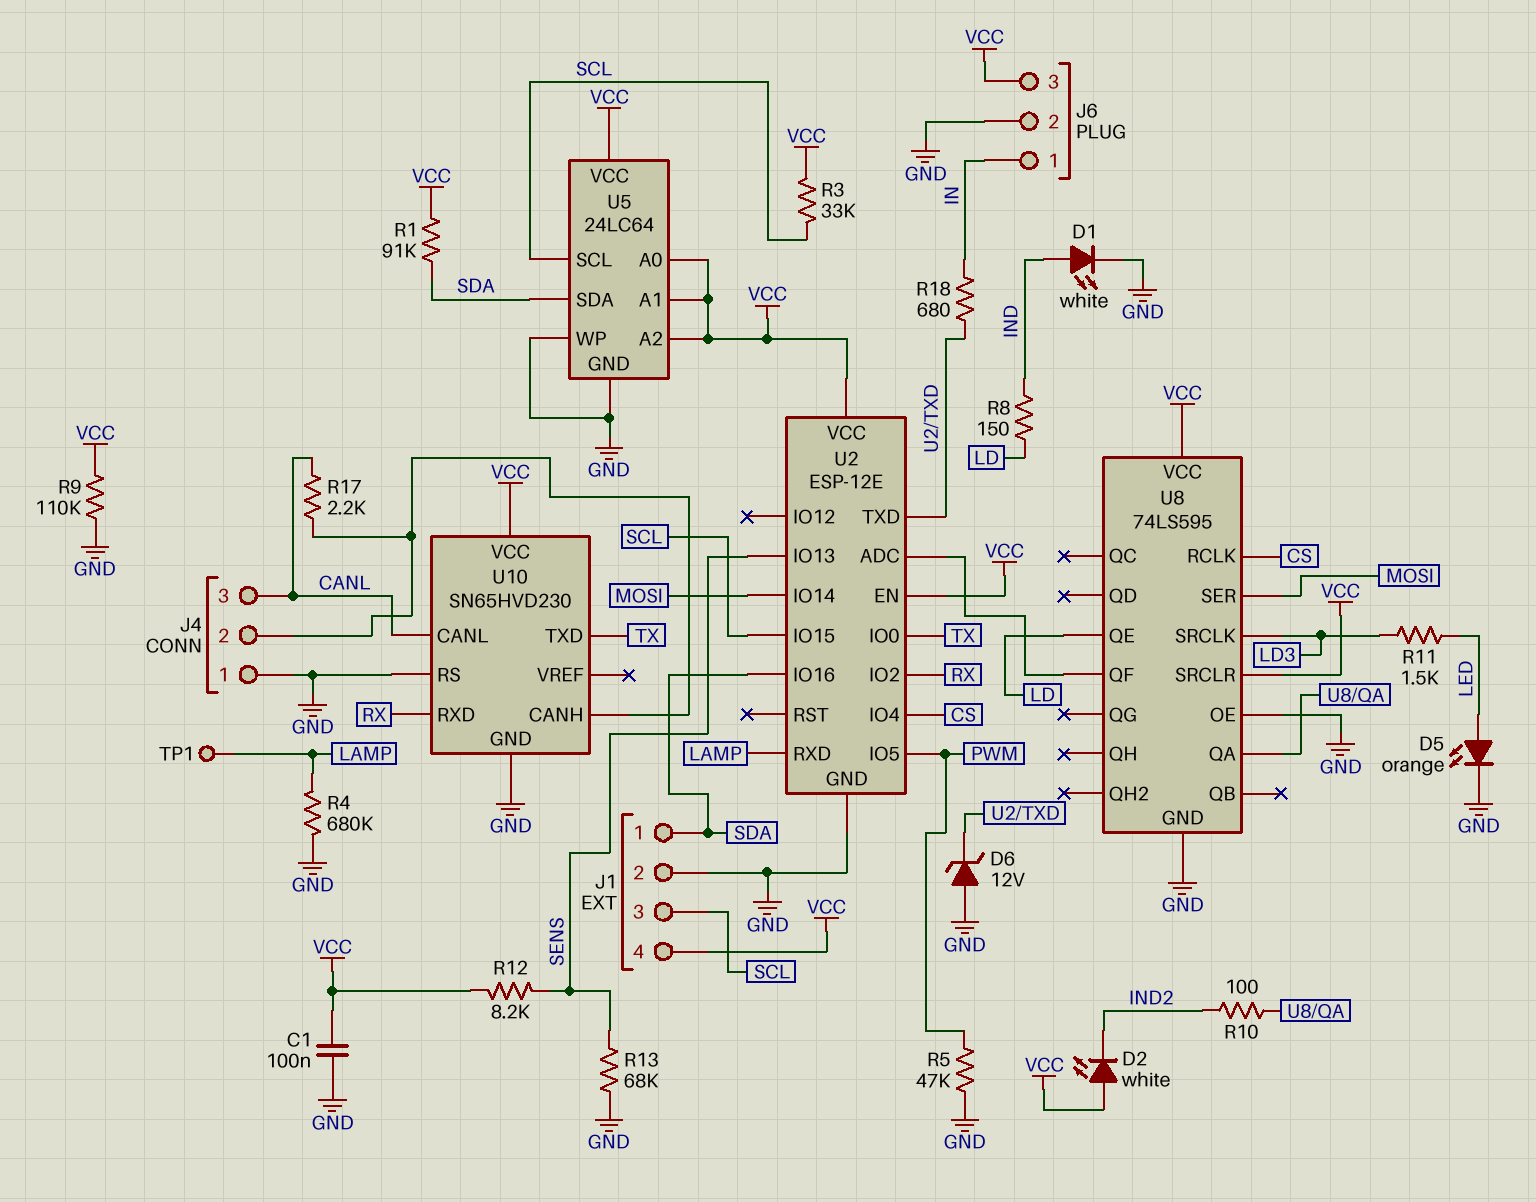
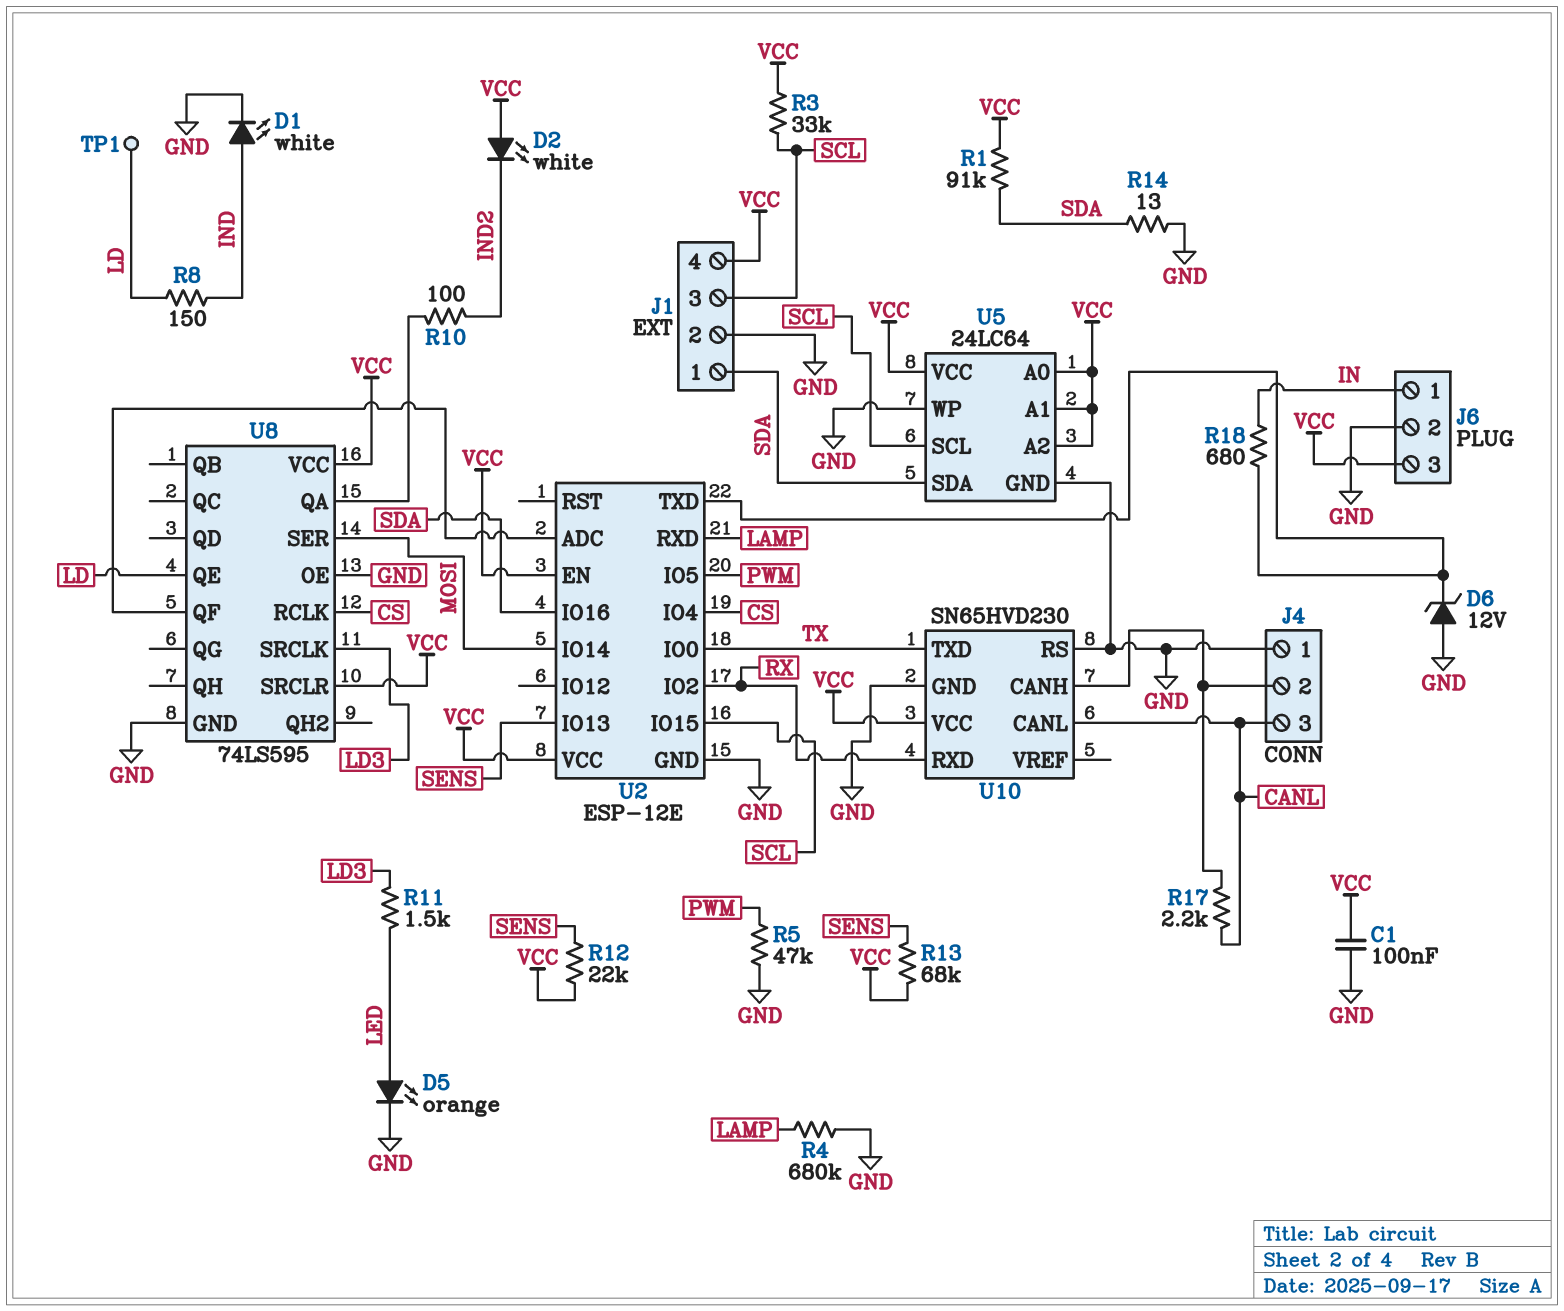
R9: 110k (GND, VCC) -> none
R12: 8.2k (SENS, VCC) -> 22k (SENS, VCC)
R13: 68k (GND, SENS) -> 68k (SENS, VCC)
R14: none -> 13 (GND, SDA)
TP1: test point (LAMP) -> test point (LD)

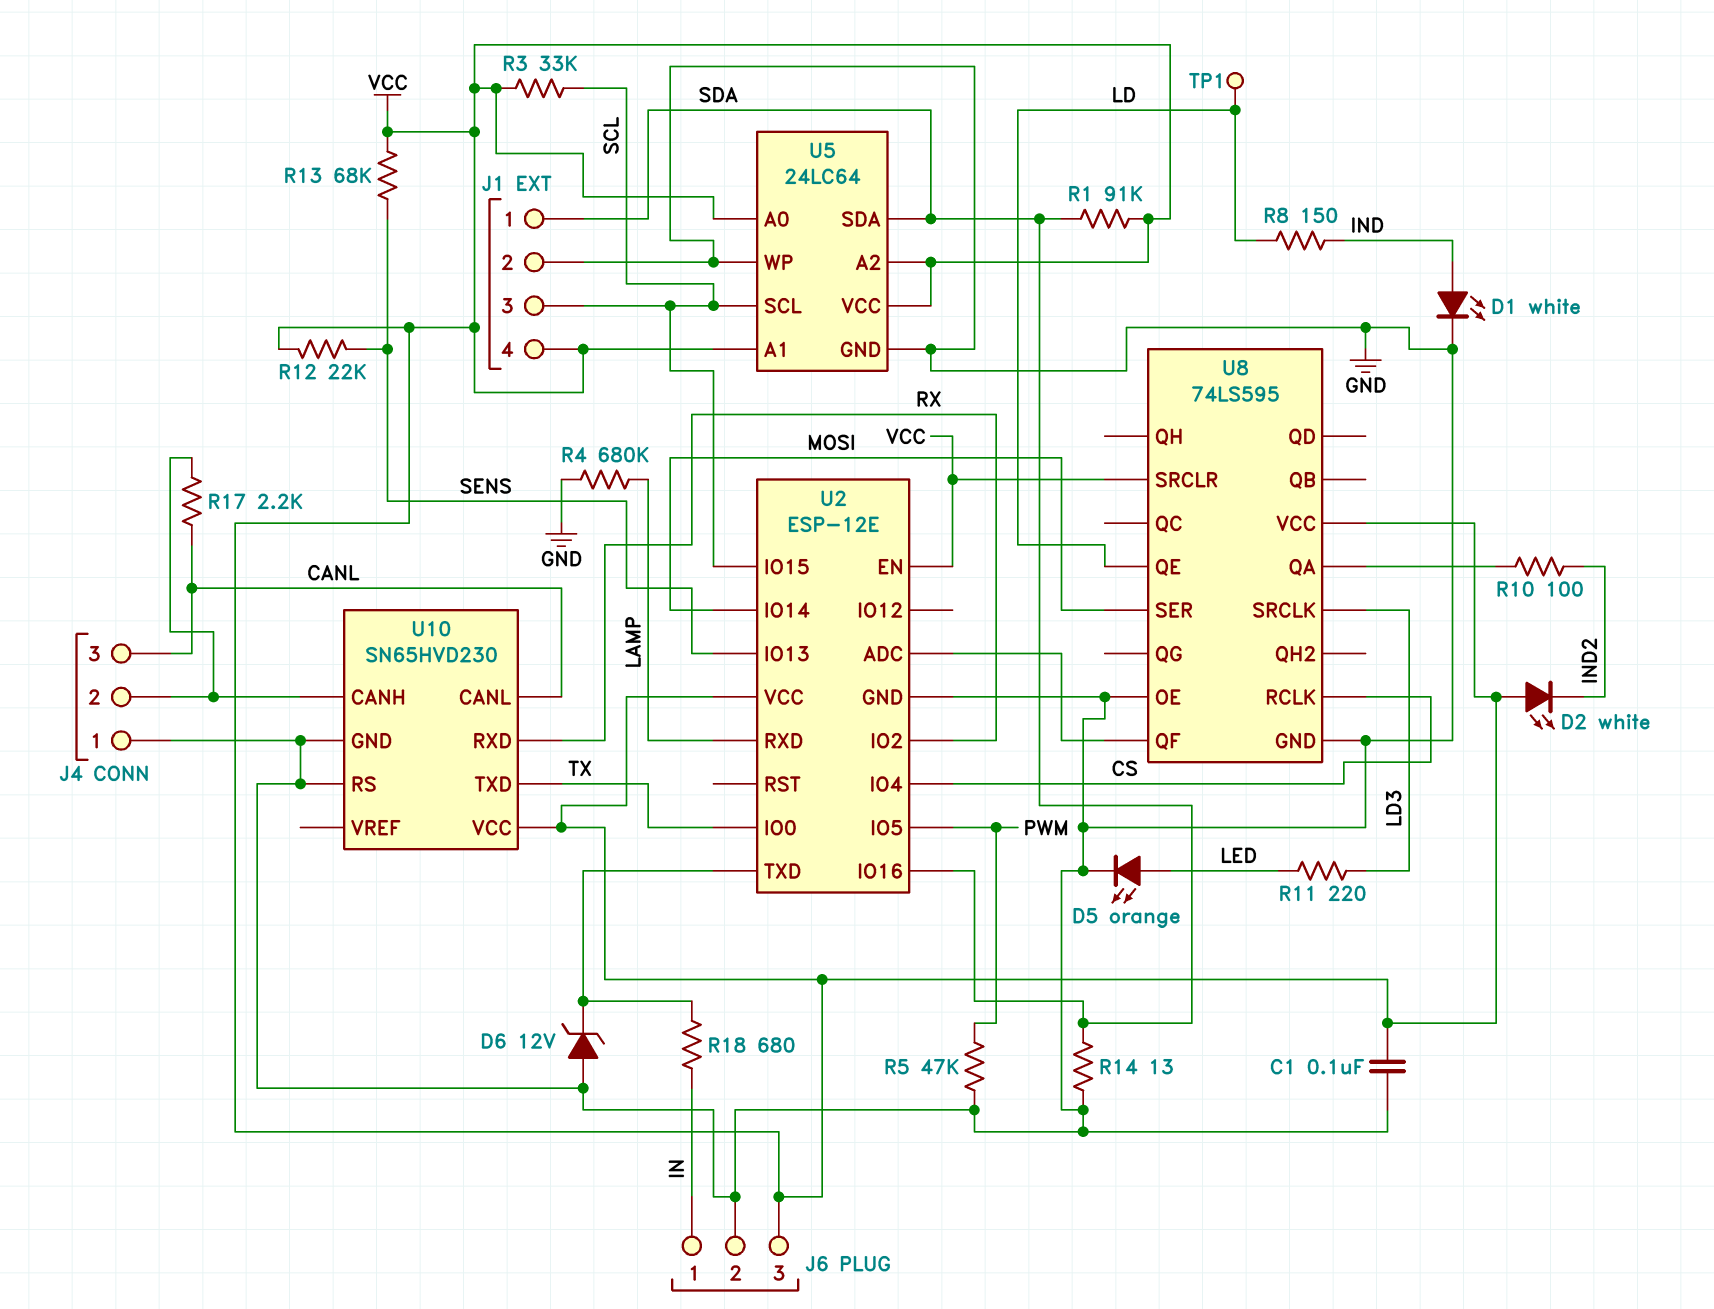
R11: 1.5k (LD3, LED) -> 220 (LD3, LED)

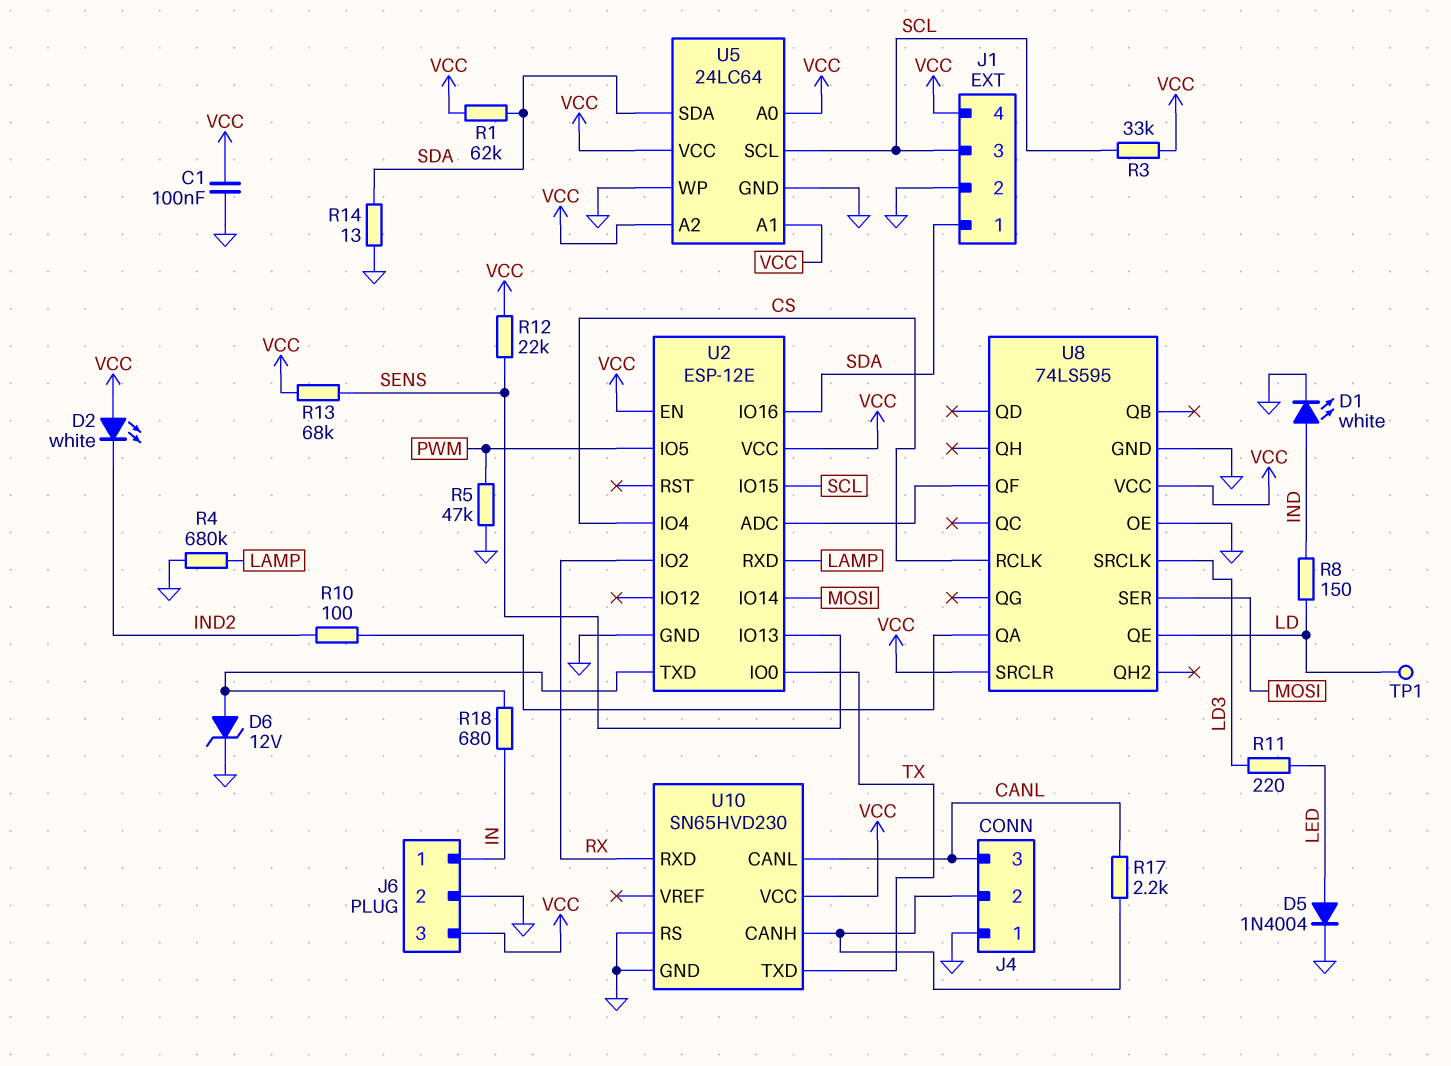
D5: LED orange (A LED, K GND) -> diode 1N4004 (A LED, K GND)
D6: zener 12V (A GND, K U2/TXD) -> zener 12V (A U2/TXD, K GND)
R1: 91k (SDA, VCC) -> 62k (SDA, VCC)

